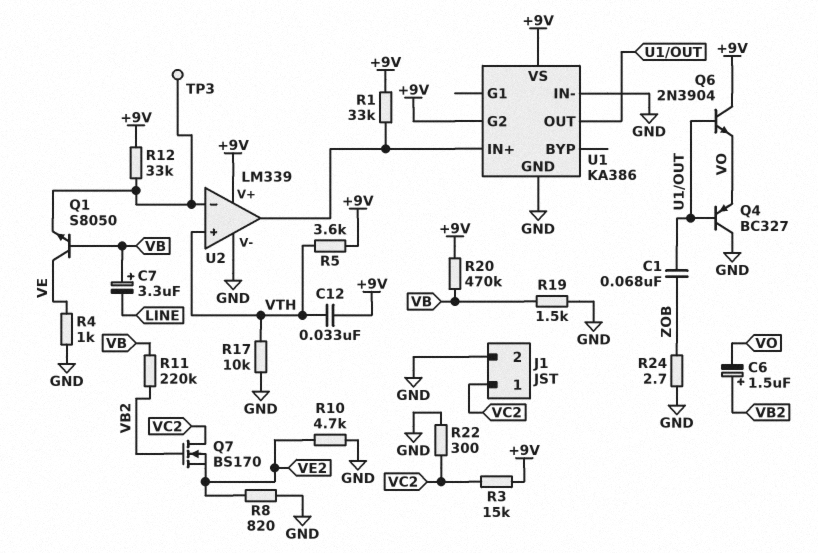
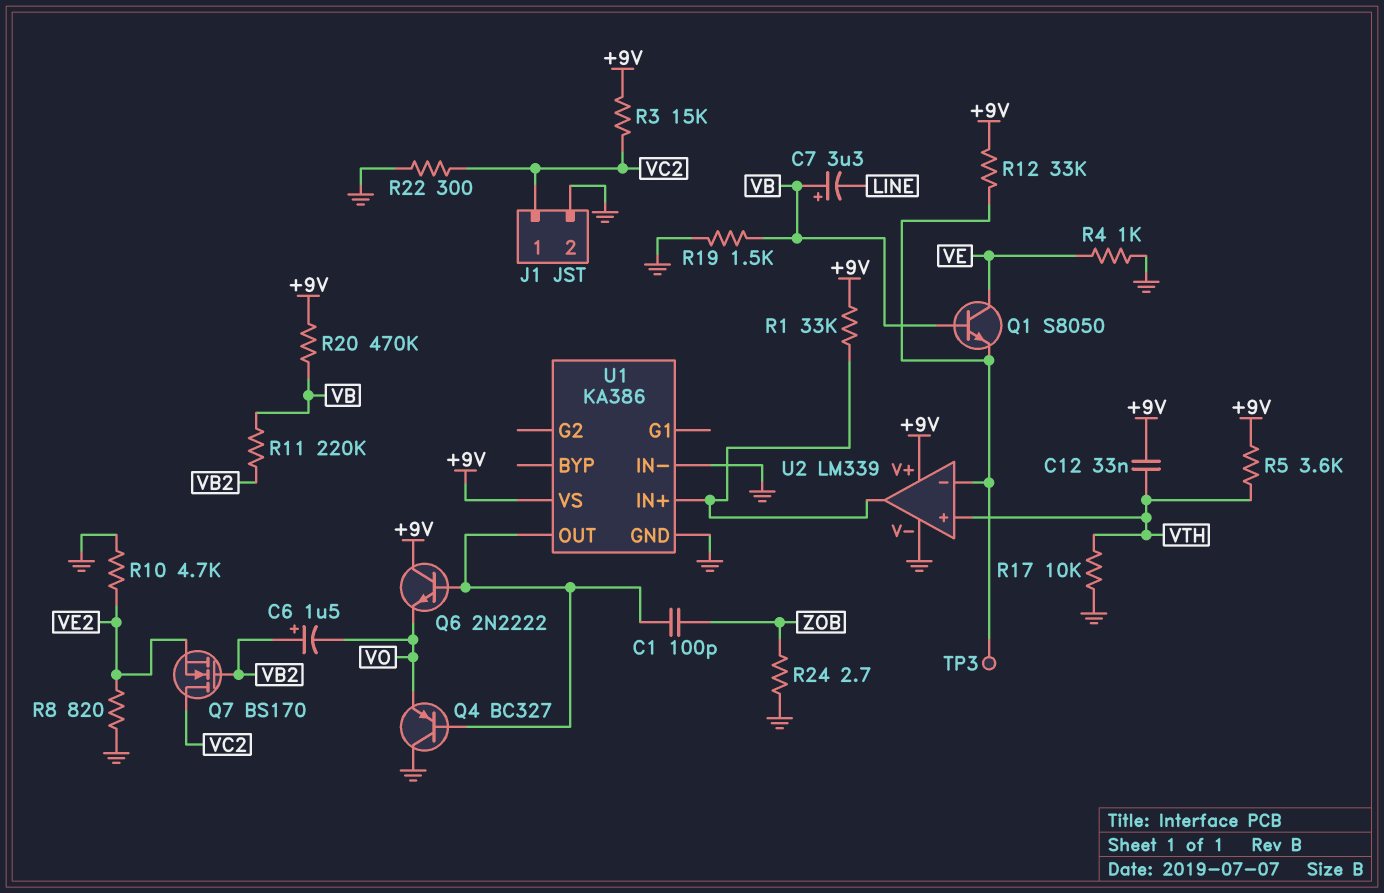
C1: 68nF (U1/OUT, ZOB) -> 100pF (U1/OUT, ZOB)
Q6: NPN 2N3904 (B U1/OUT, C +9V, E VO) -> NPN 2N2222 (B U1/OUT, C +9V, E VO)
U1 pin G2: +9V -> none

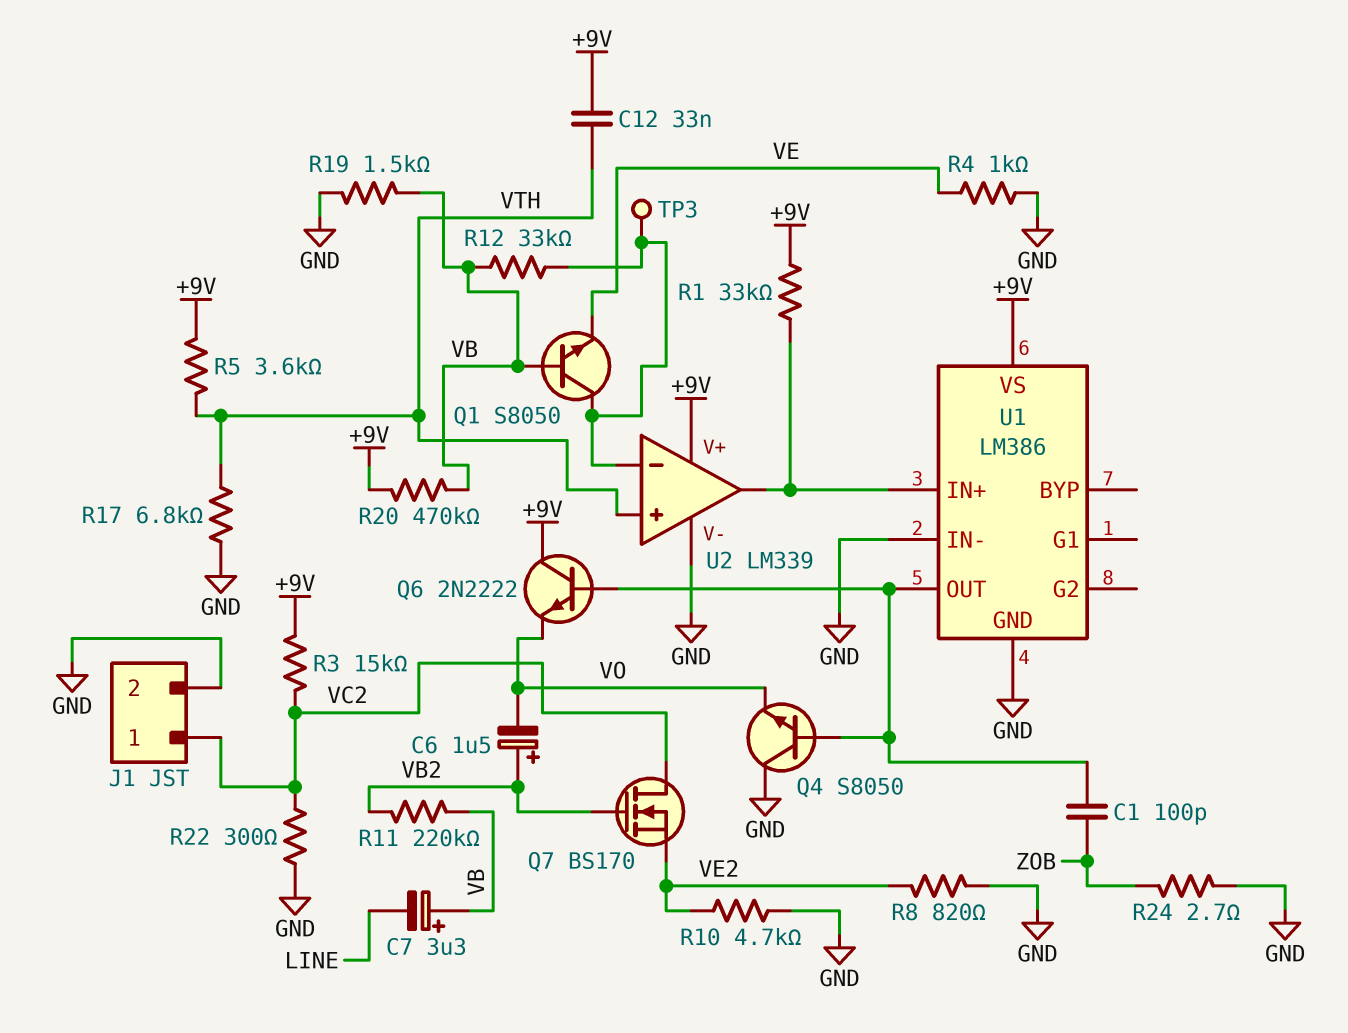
Q1: NPN S8050 (B VB, C VE, E U2/in-) -> NPN S8050 (B VB, C U2/in-, E VE)
Q4: PNP BC327 (B U1/OUT, C GND, E VO) -> NPN S8050 (B U1/OUT, C GND, E VO)
R12: 33k (+9V, U2/in-) -> 33k (U2/in-, VB)
R17: 10k (GND, VTH) -> 6.8k (GND, VTH)
U1: KA386 -> LM386

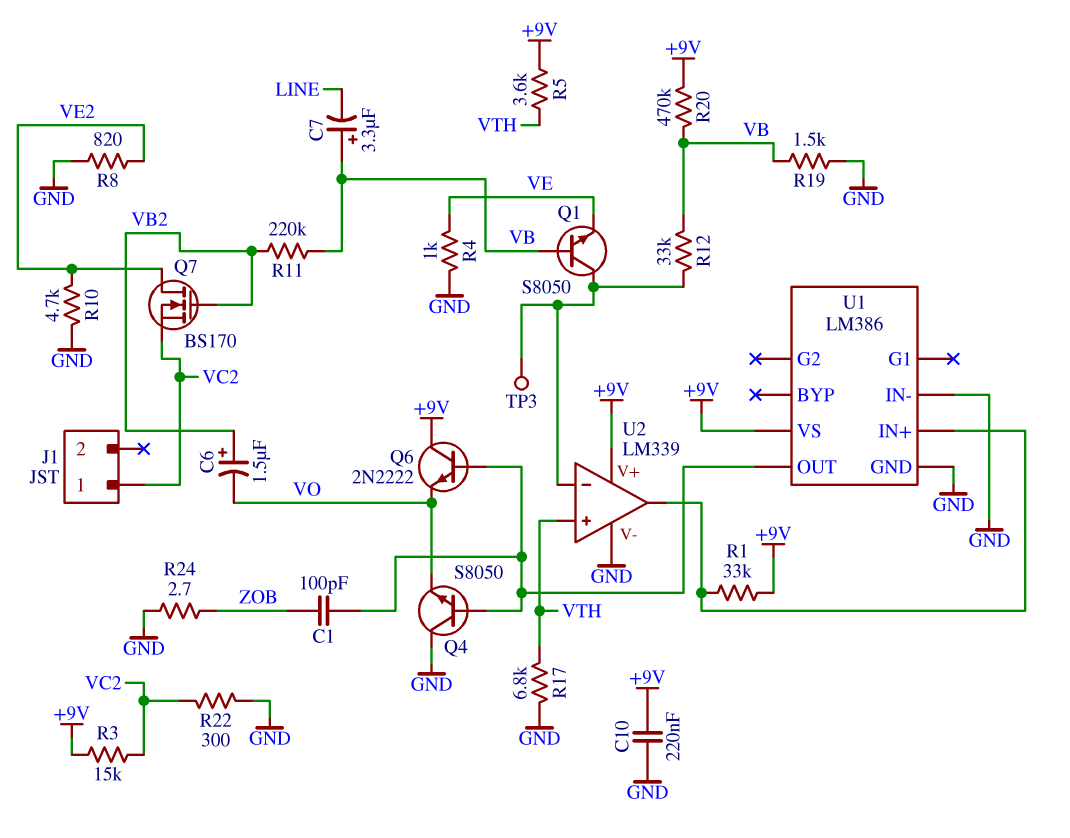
C10: none -> 220nF (+9V, GND)
C12: 33nF (+9V, VTH) -> none
J1 pin 2: GND -> none
Q7: NMOS BS170 (G VB2, D VC2, S VE2) -> NMOS BS170 (G VB2, D VE2, S VC2)

